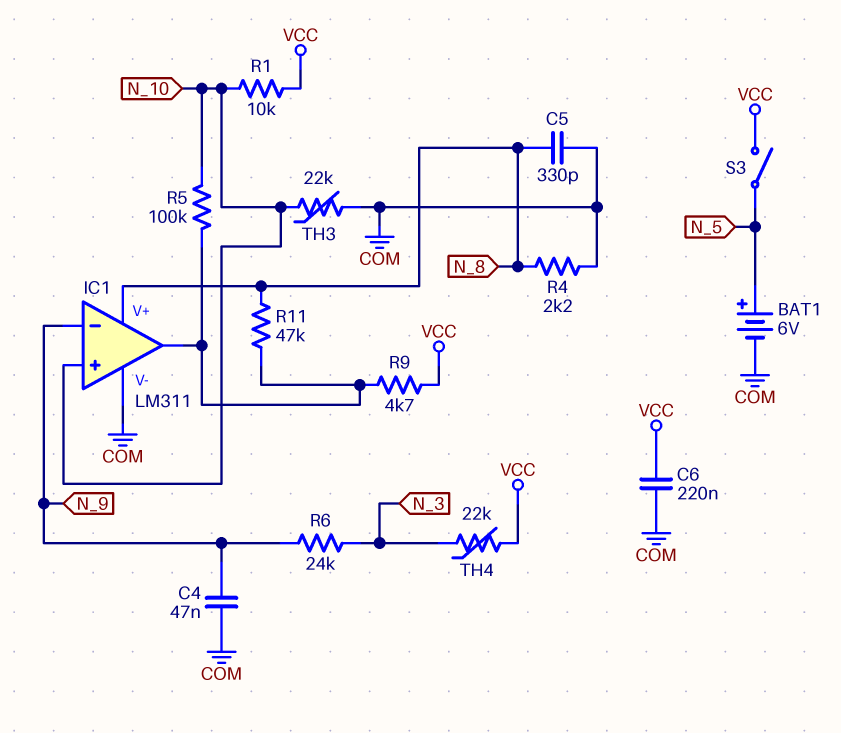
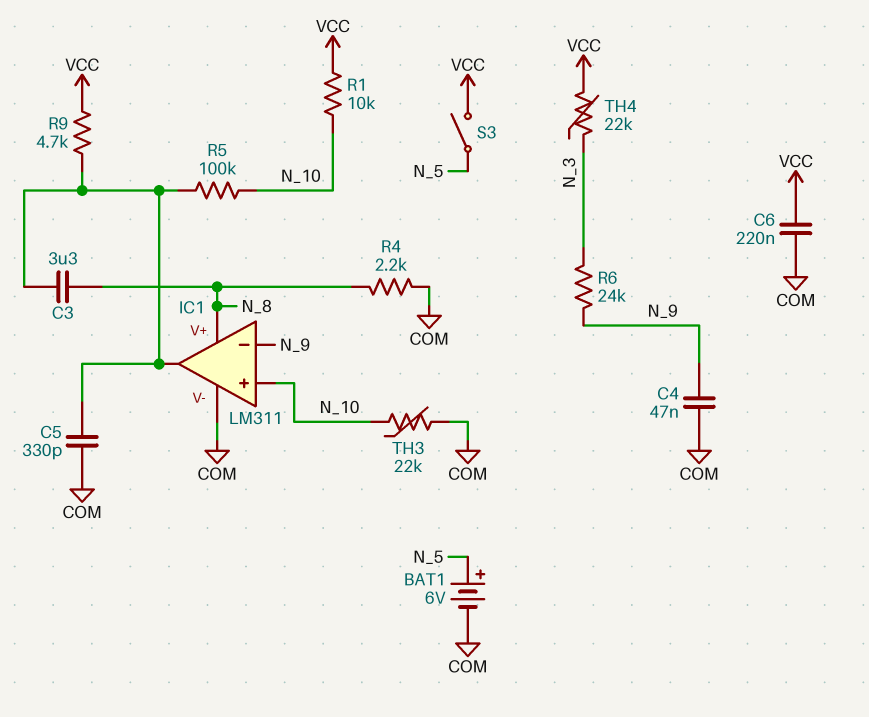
C3: none -> 3.3uF (IC1/out, N_8)
C5: 330pF (COM, N_8) -> 330pF (COM, IC1/out)
R11: 47k (IC1/out, N_8) -> none

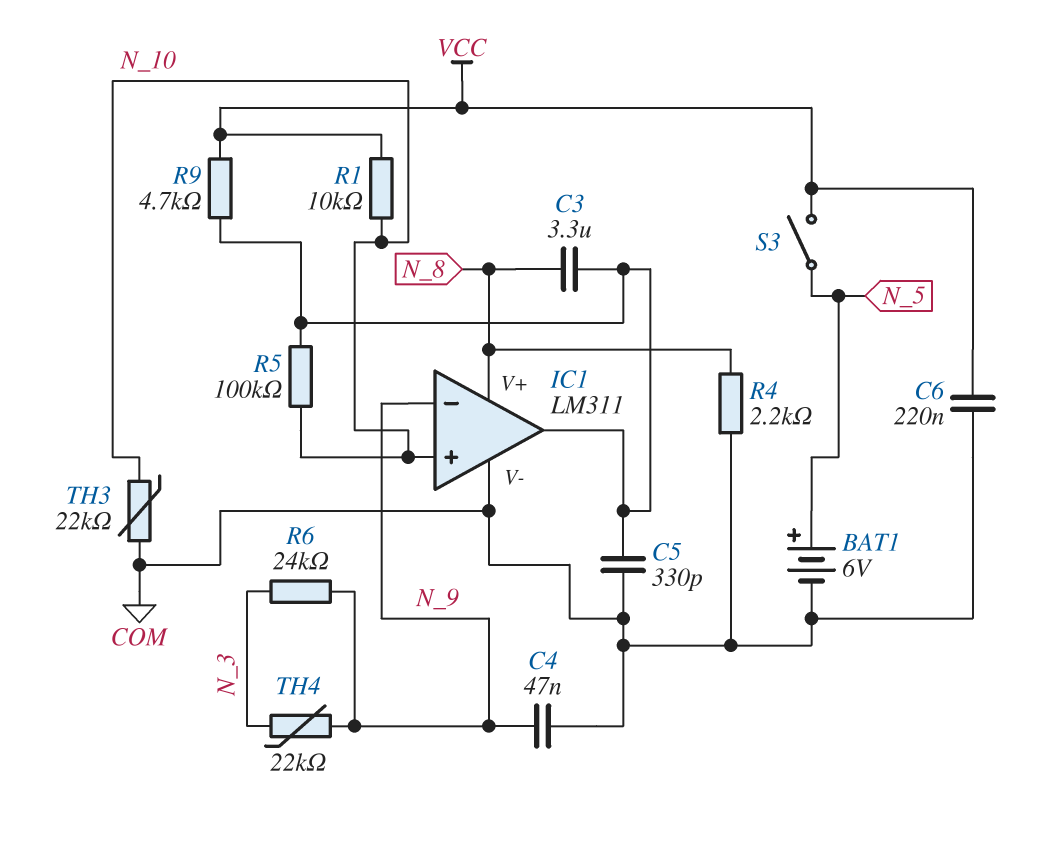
TH4: 22k (N_3, VCC) -> 22k (N_3, N_9)

